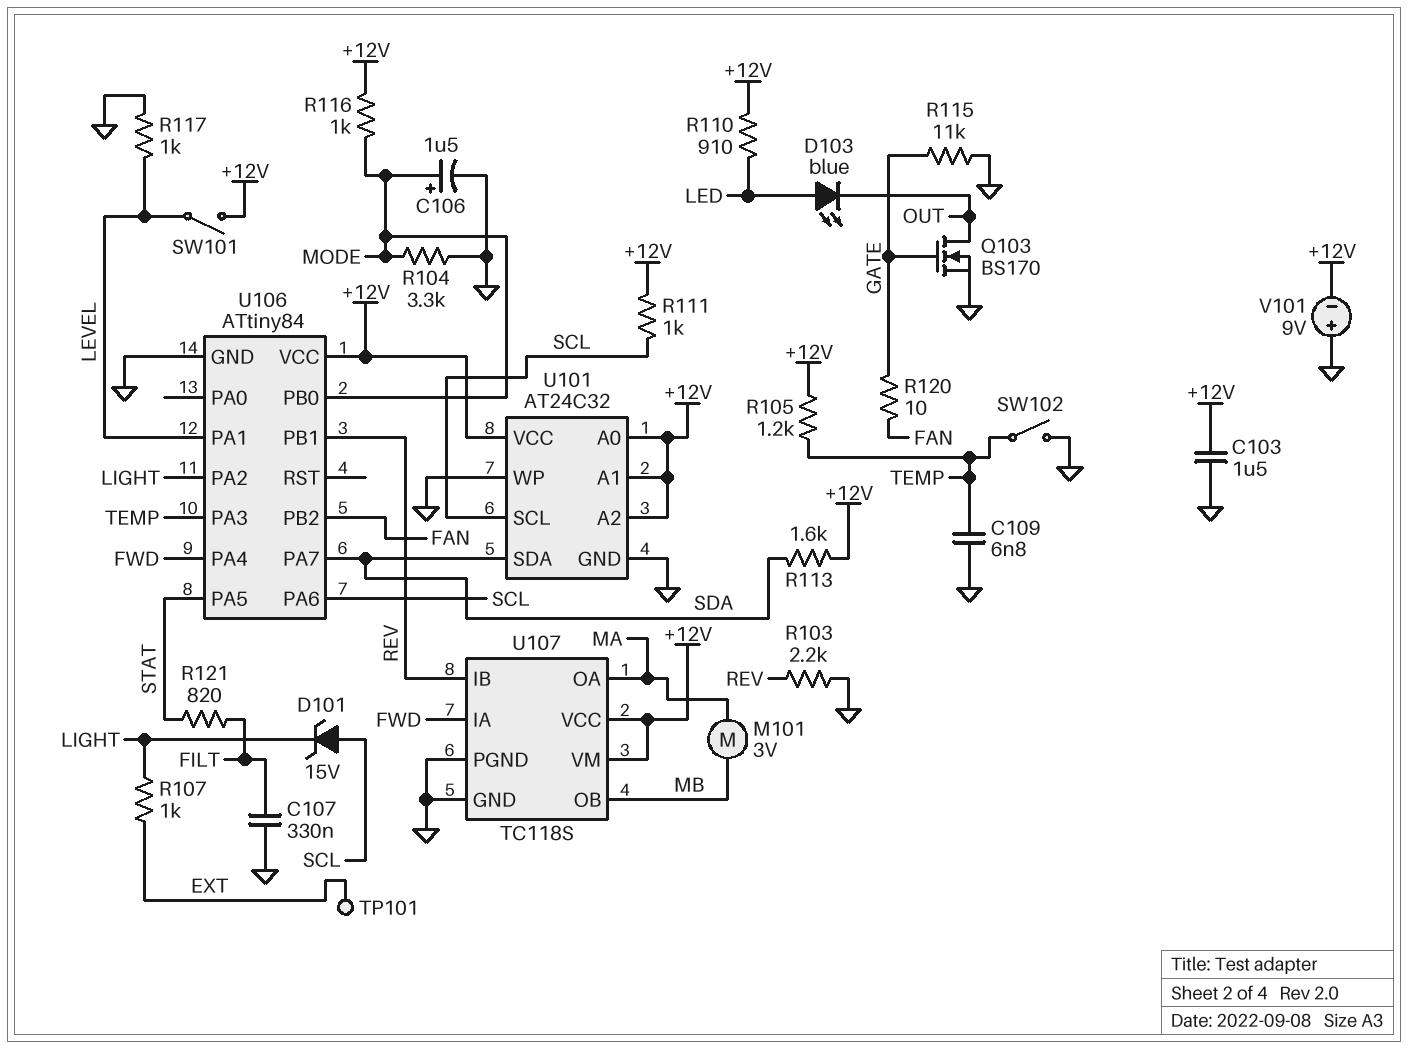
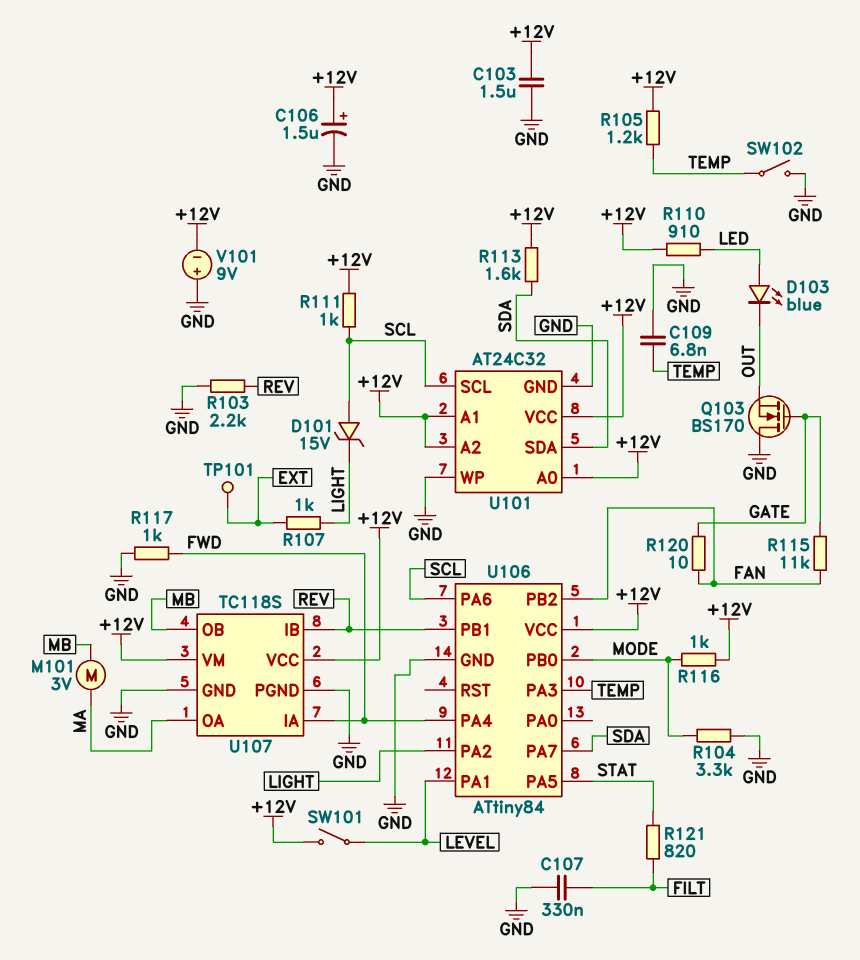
C106: 1.5uF (plus MODE, minus GND) -> 1.5uF (plus +12V, minus GND)
Q103: NMOS BS170 (G GATE, D OUT, S GND) -> NMOS BS170 (G GATE, D GND, S OUT)
R115: 11k (GATE, GND) -> 11k (FAN, GATE)
R117: 1k (GND, LEVEL) -> 1k (FWD, GND)

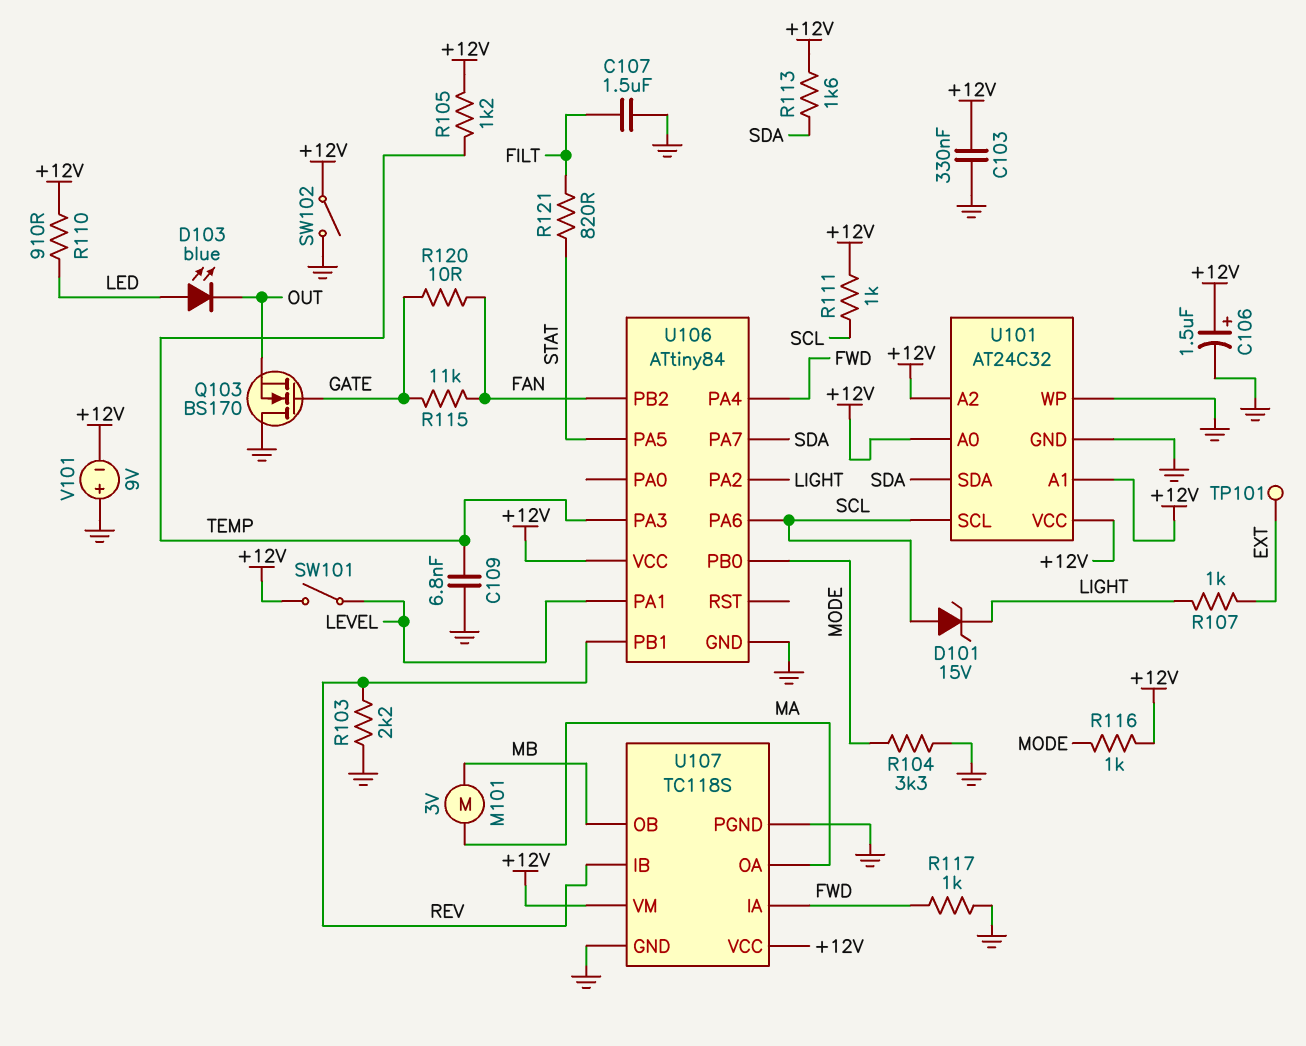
C103: 1.5uF (+12V, GND) -> 330nF (+12V, GND)
C107: 330nF (FILT, GND) -> 1.5uF (FILT, GND)
SW102: switch (GND, TEMP) -> switch (+12V, GND)

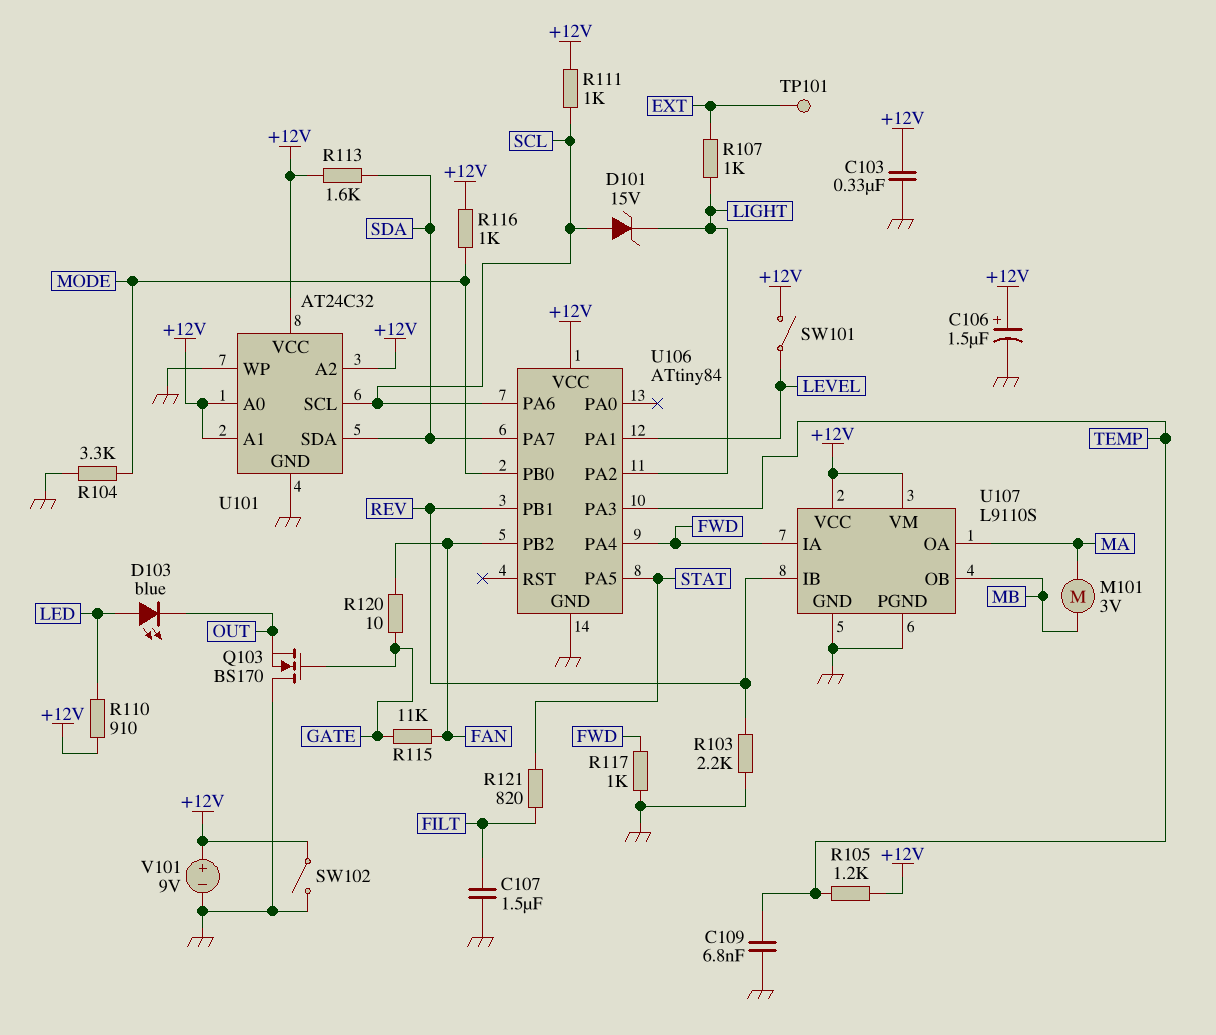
U107: TC118S -> L9110S
V101: 9V (plus GND, minus +12V) -> 9V (plus +12V, minus GND)

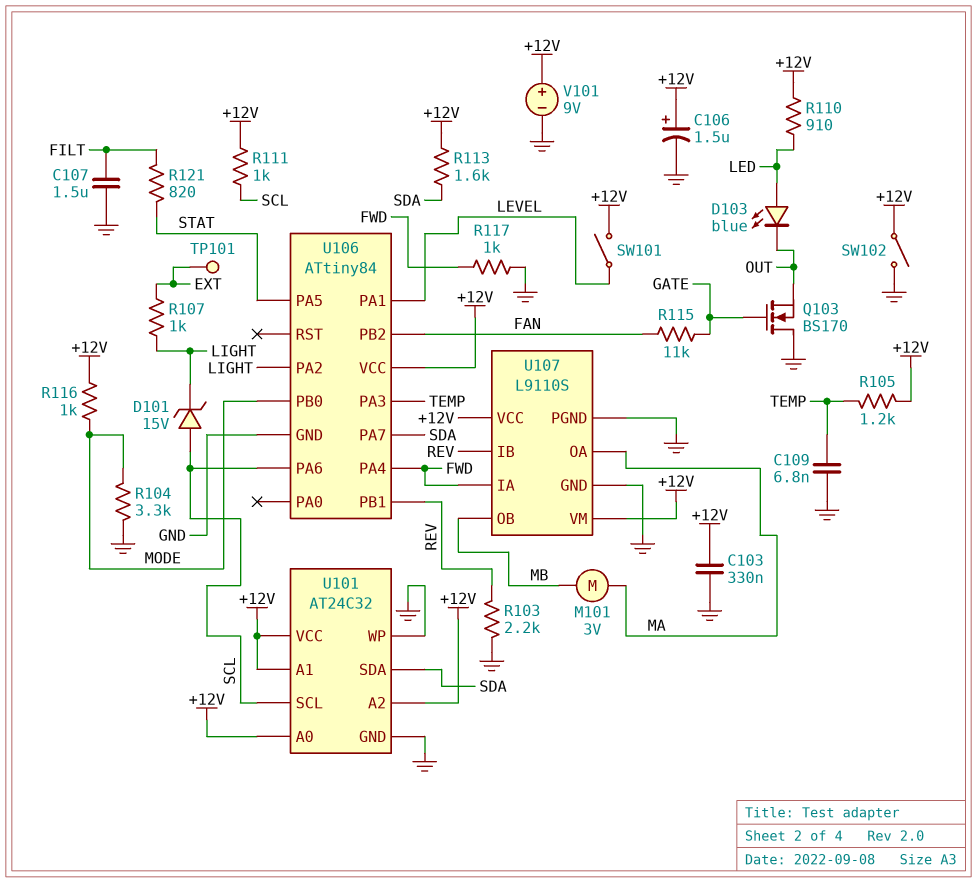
R120: 10 (FAN, GATE) -> none

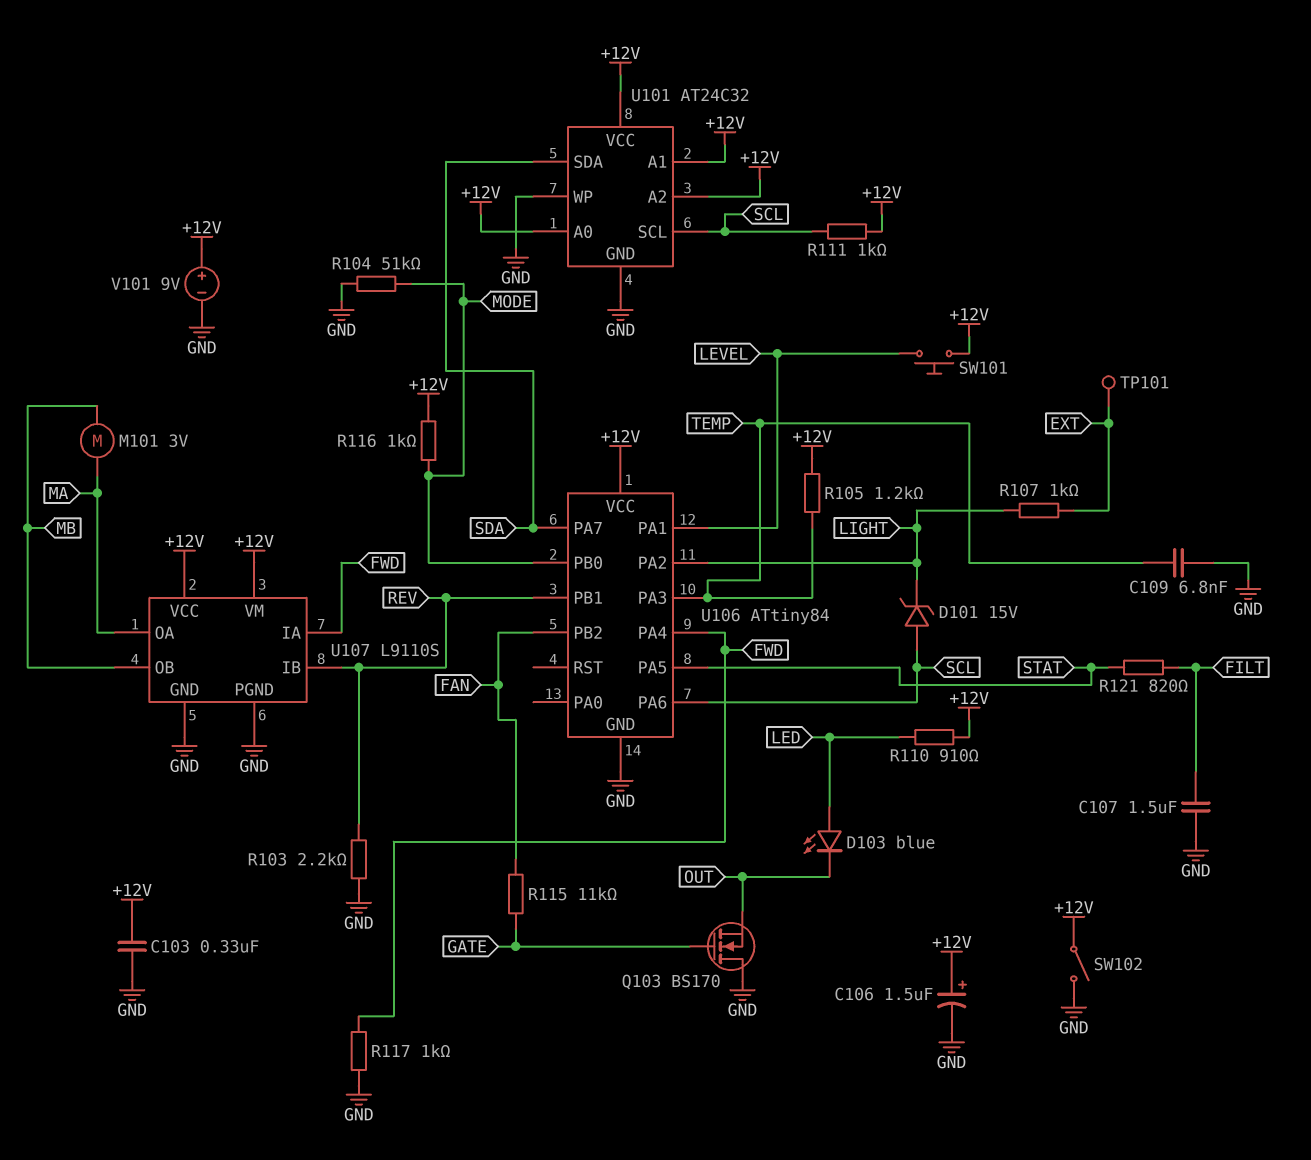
R104: 3.3k (GND, MODE) -> 51k (GND, MODE)
R113: 1.6k (+12V, SDA) -> none
SW101: switch (+12V, LEVEL) -> button (+12V, LEVEL)

